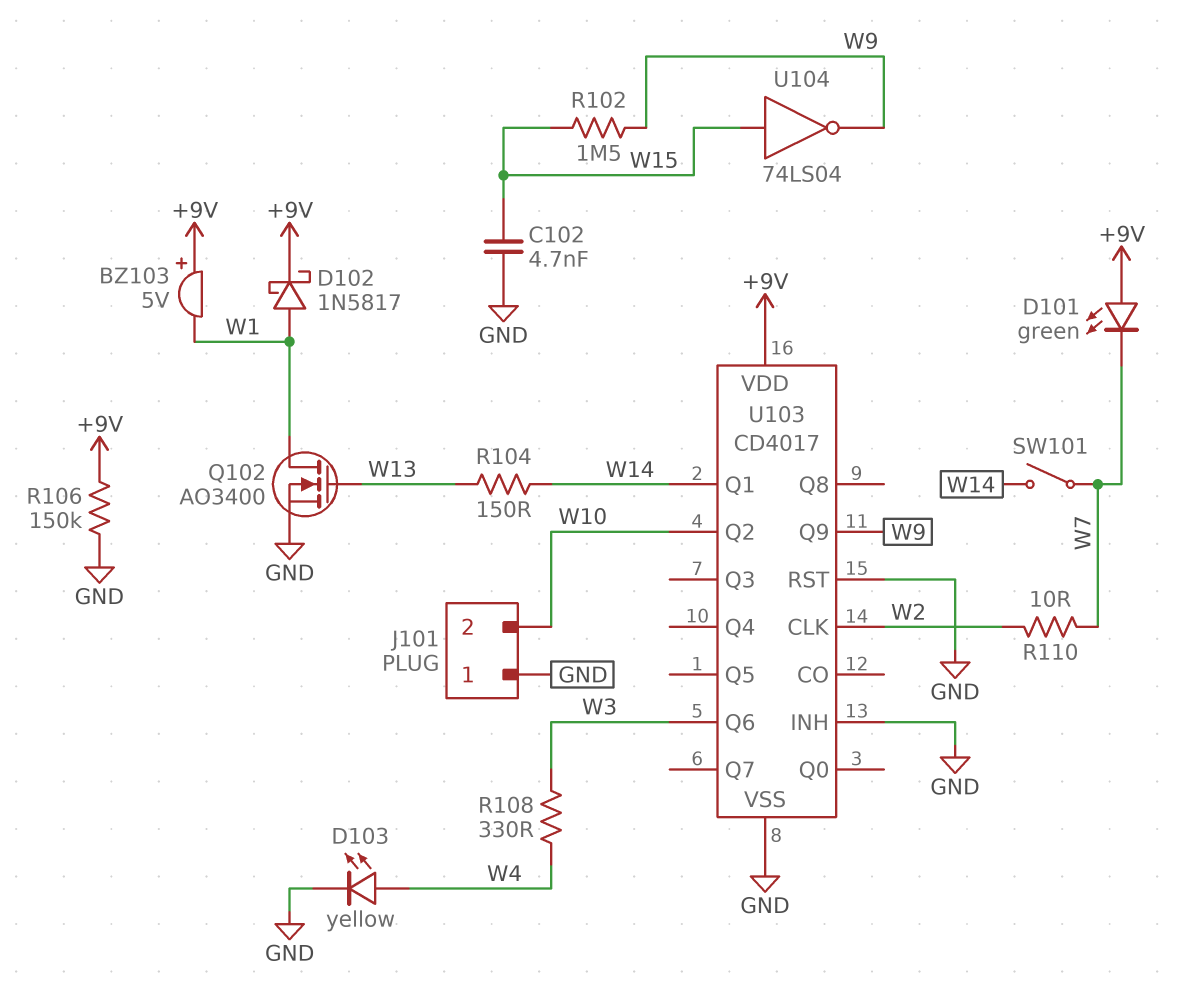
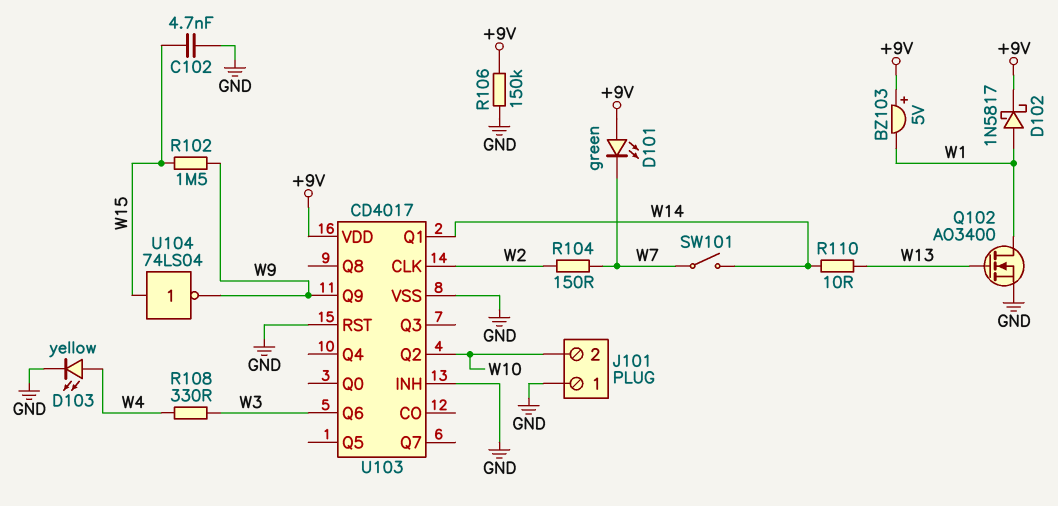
R104: 150 (W13, W14) -> 150 (W2, W7)
R110: 10 (W2, W7) -> 10 (W13, W14)

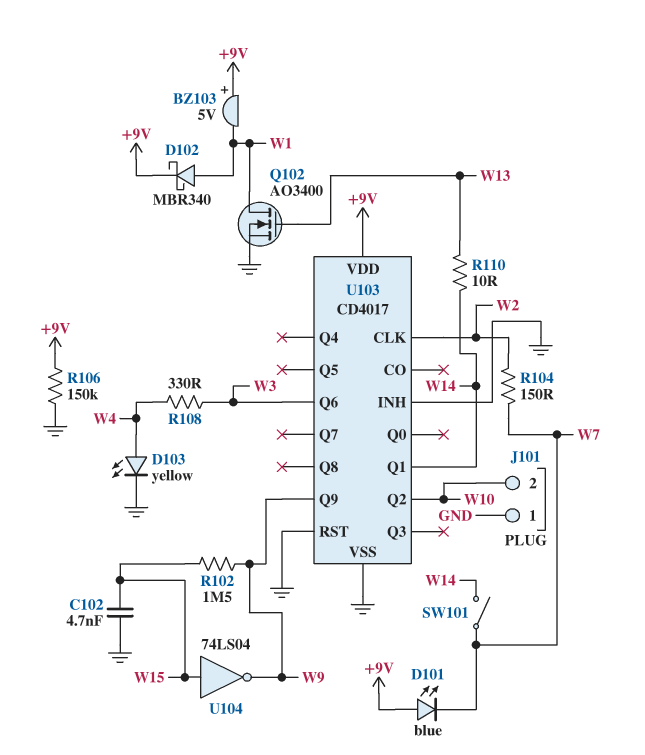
D101: LED green (A +9V, K W7) -> LED blue (A +9V, K W7)
D102: schottky 1N5817 (A W1, K +9V) -> schottky MBR340 (A W1, K +9V)

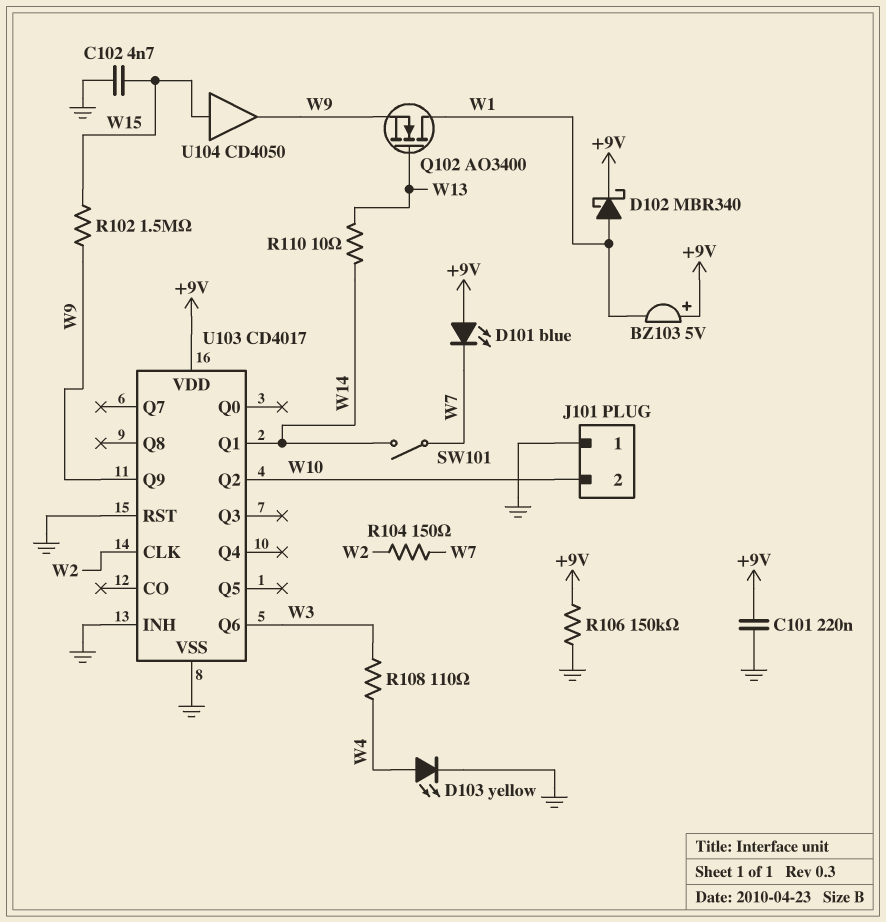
C101: none -> 220nF (+9V, GND)
Q102: NMOS AO3400 (G W13, D W1, S GND) -> NMOS AO3400 (G W13, D W1, S W9)
R108: 330 (W3, W4) -> 110 (W3, W4)
U104: NOT 74LS04 (in W15, out W9) -> buffer CD4050 (in W15, out W9)

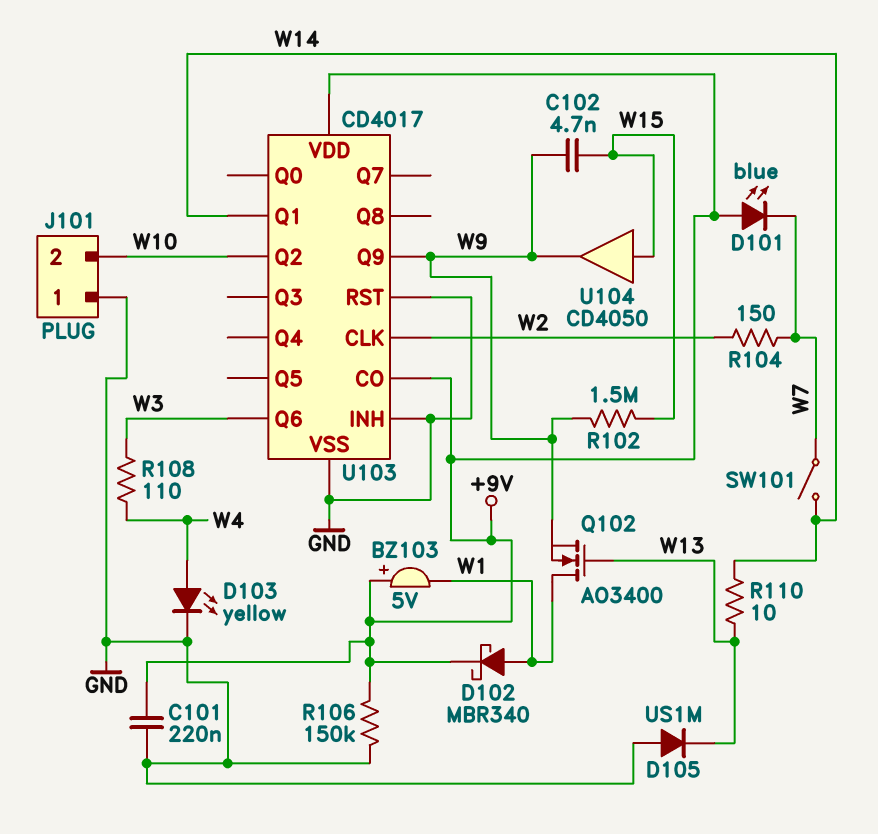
C102: 4.7nF (GND, W15) -> 4.7nF (W9, W15)
D105: none -> diode US1M (A GND, K W13)
U103 pin CO: none -> +9V

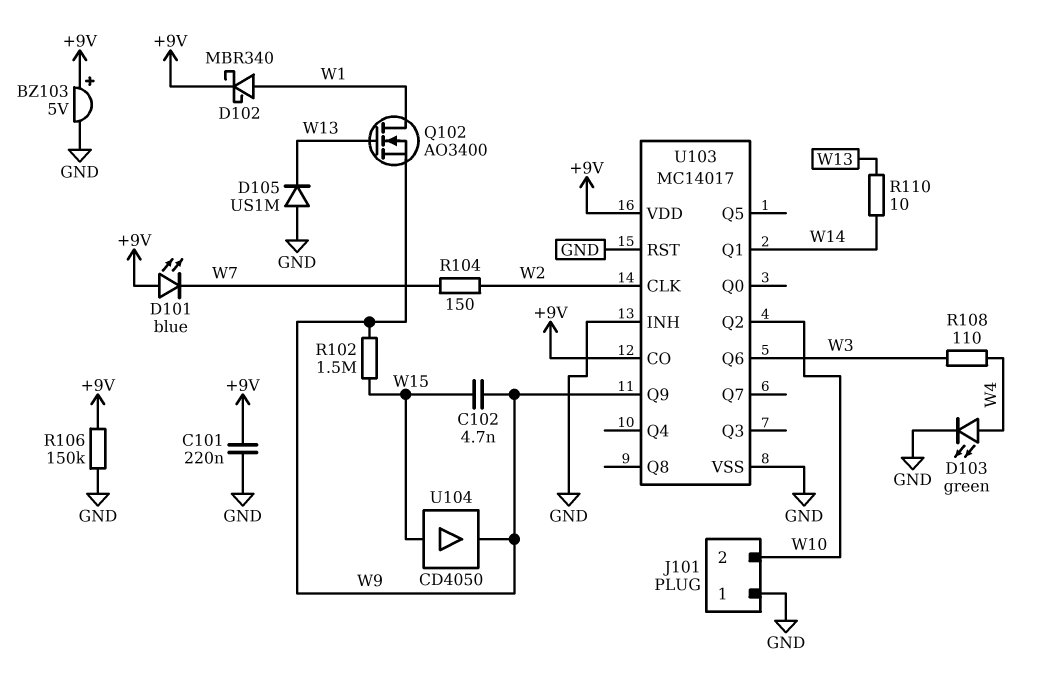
BZ103: buzzer 5V (plus +9V, minus W1) -> buzzer 5V (plus +9V, minus GND)
D103: LED yellow (A W4, K GND) -> LED green (A W4, K GND)
SW101: switch (W7, W14) -> none
U103: CD4017 -> MC14017

